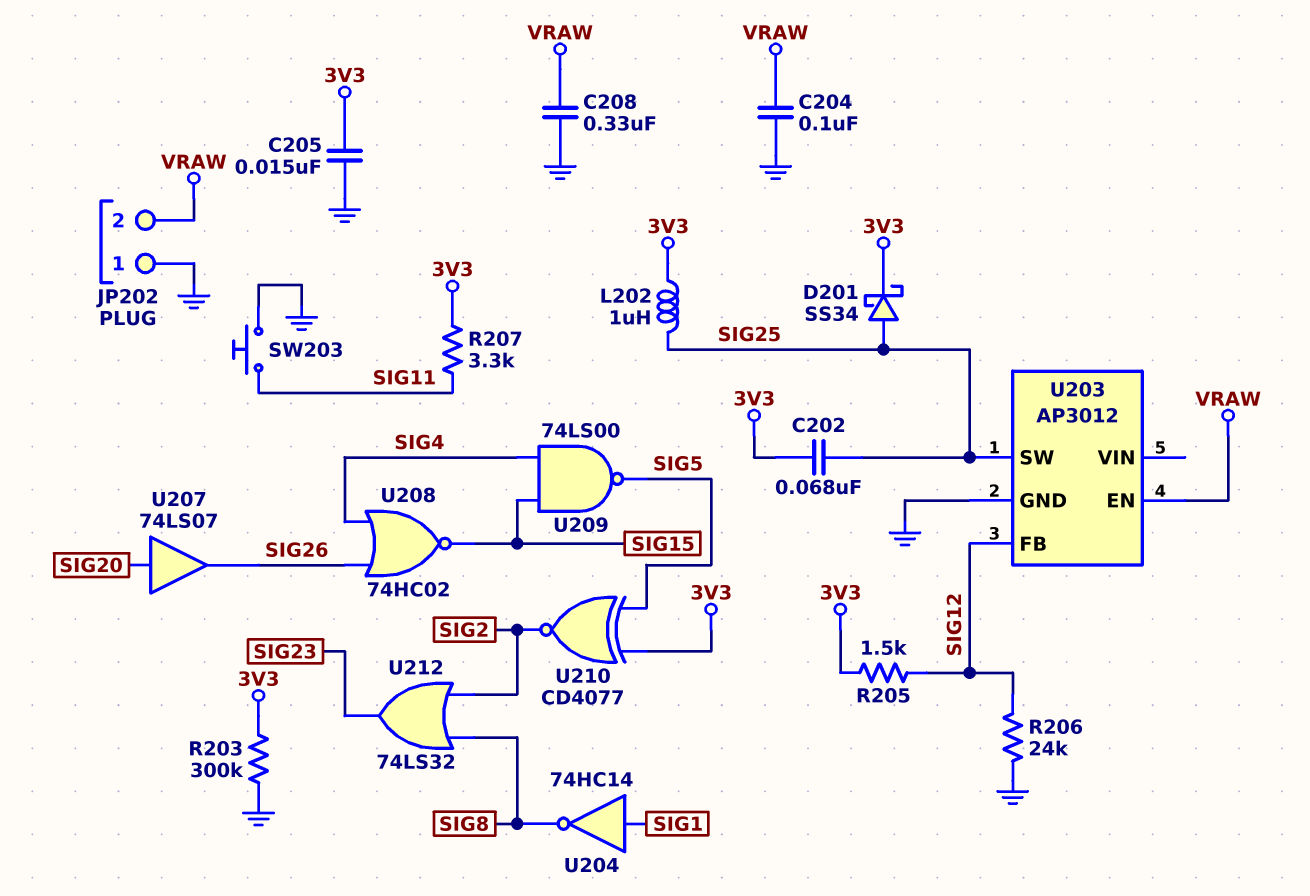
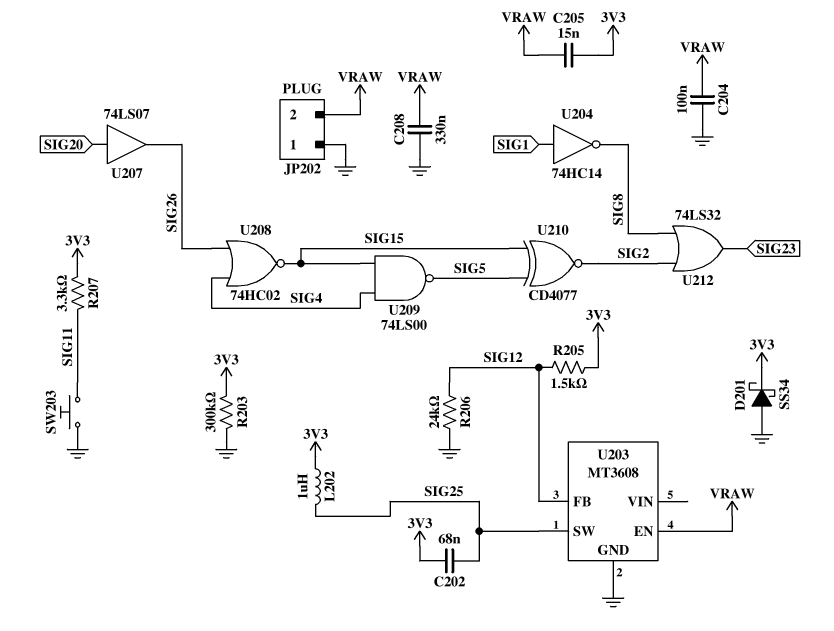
C205: 15nF (3V3, GND) -> 15nF (3V3, VRAW)
D201: schottky SS34 (A SIG25, K 3V3) -> schottky SS34 (A GND, K 3V3)
U203: AP3012 -> MT3608
U210: XNOR CD4077 (in 3V3, in SIG5, out SIG2) -> XNOR CD4077 (in SIG5, in SIG15, out SIG2)

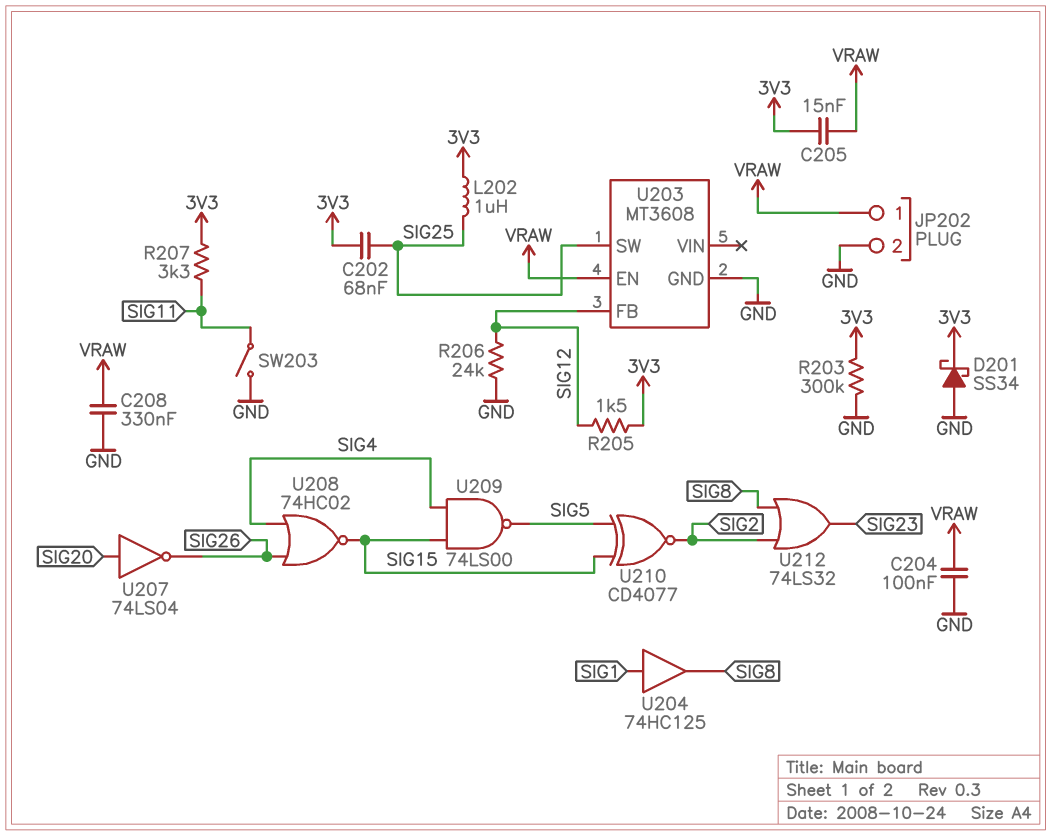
JP202 pin 1: GND -> VRAW
JP202 pin 2: VRAW -> GND
SW203: button (GND, SIG11) -> switch (GND, SIG11)
U204: NOT 74HC14 (in SIG1, out SIG8) -> buffer 74HC125 (in SIG1, out SIG8)
U207: buffer 74LS07 (in SIG20, out SIG26) -> NOT 74LS04 (in SIG20, out SIG26)

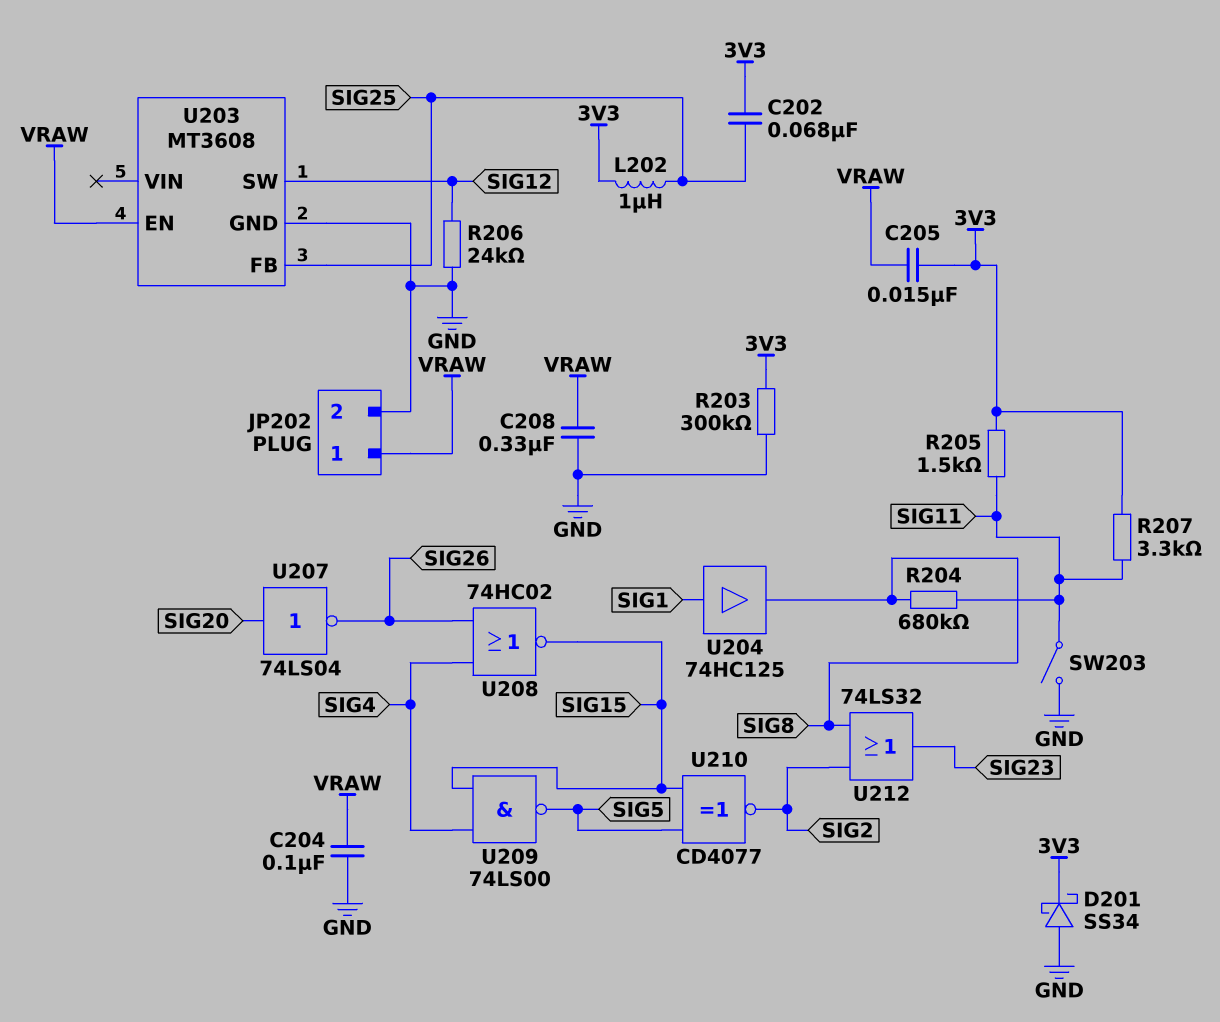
R204: none -> 680k (SIG8, SIG11)
R205: 1.5k (3V3, SIG12) -> 1.5k (3V3, SIG11)
U203 pin FB: SIG12 -> SIG25
U203 pin SW: SIG25 -> SIG12

